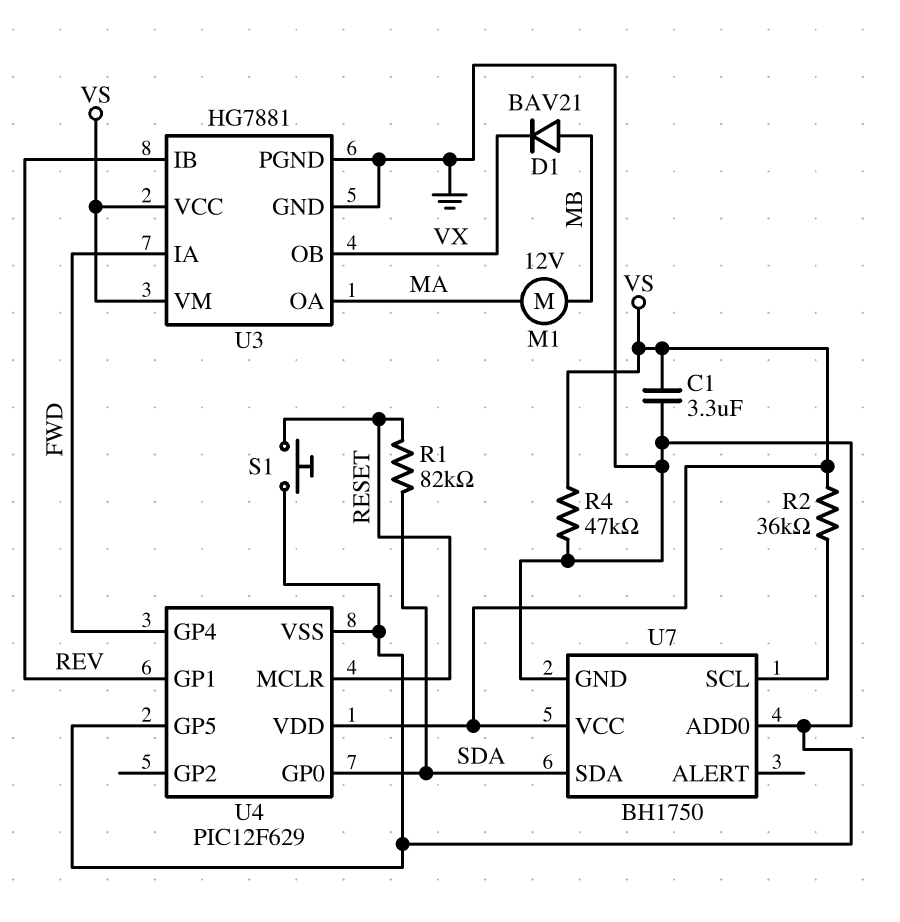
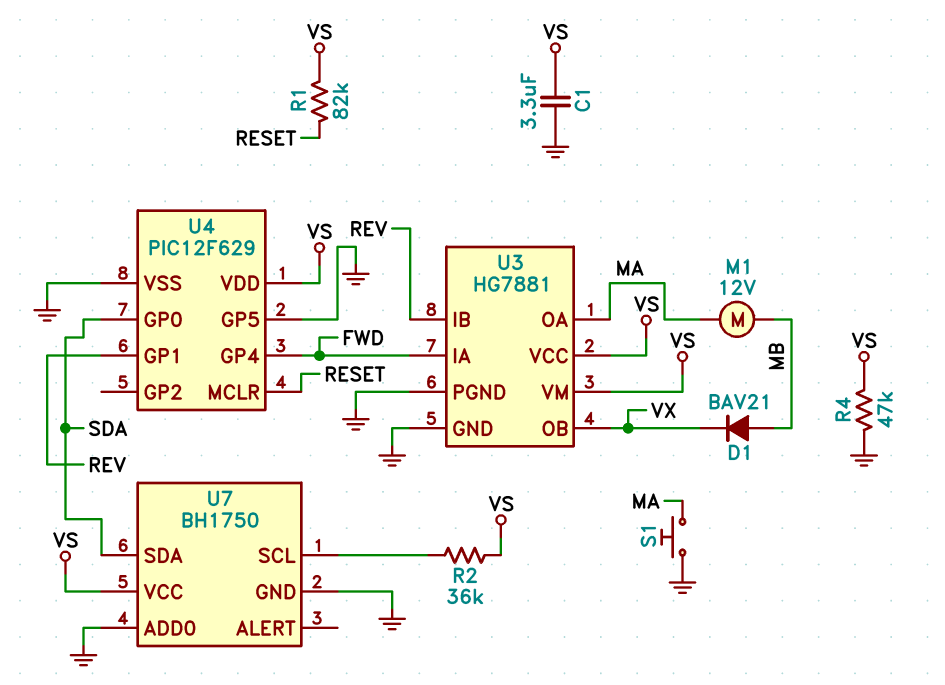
R1: 82k (RESET, SDA) -> 82k (RESET, VS)
S1: button (GND, RESET) -> button (GND, MA)

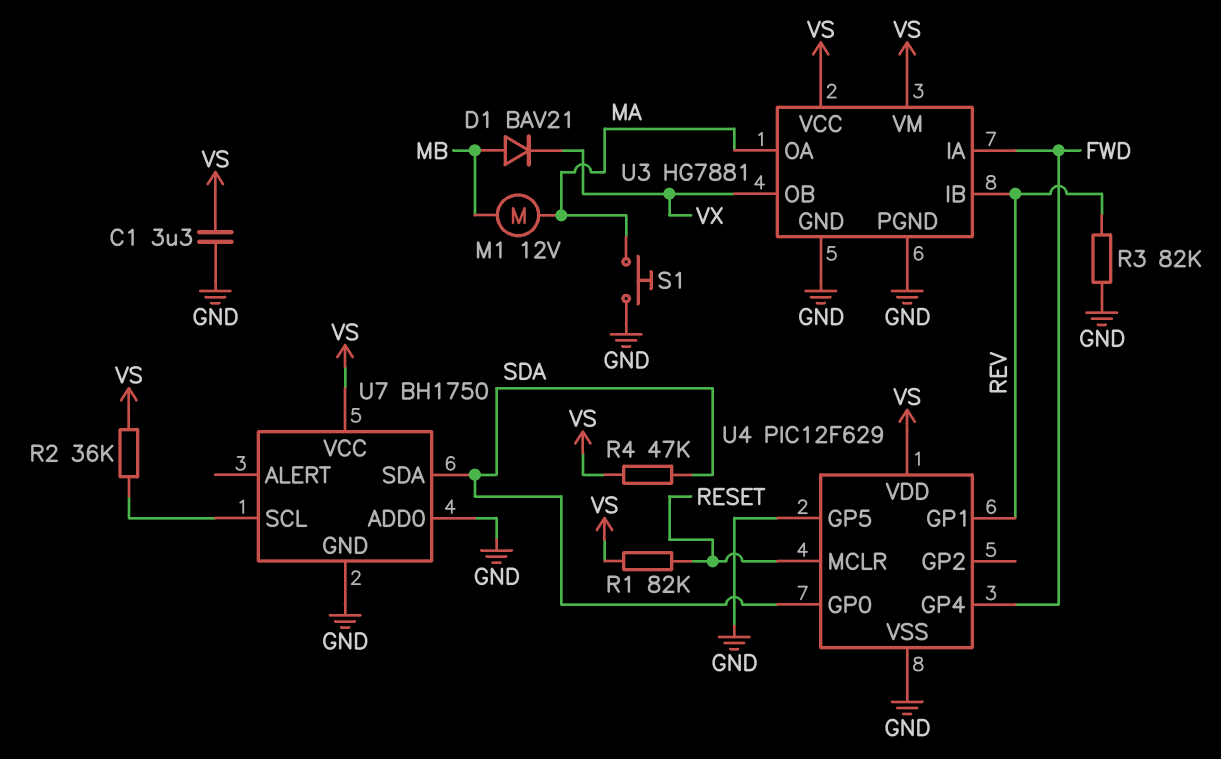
R3: none -> 82k (GND, REV)
R4: 47k (GND, VS) -> 47k (SDA, VS)

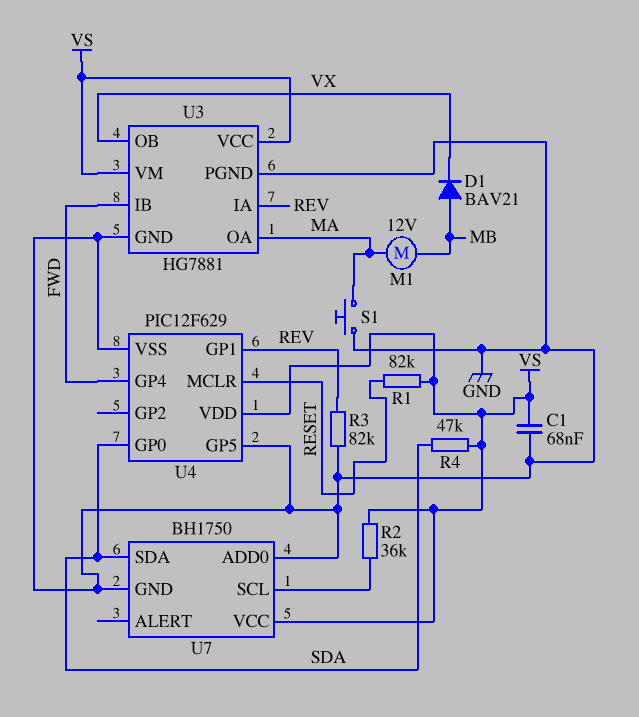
C1: 3.3uF (GND, VS) -> 68nF (GND, VS)
U3 pin IA: FWD -> REV
U3 pin IB: REV -> FWD

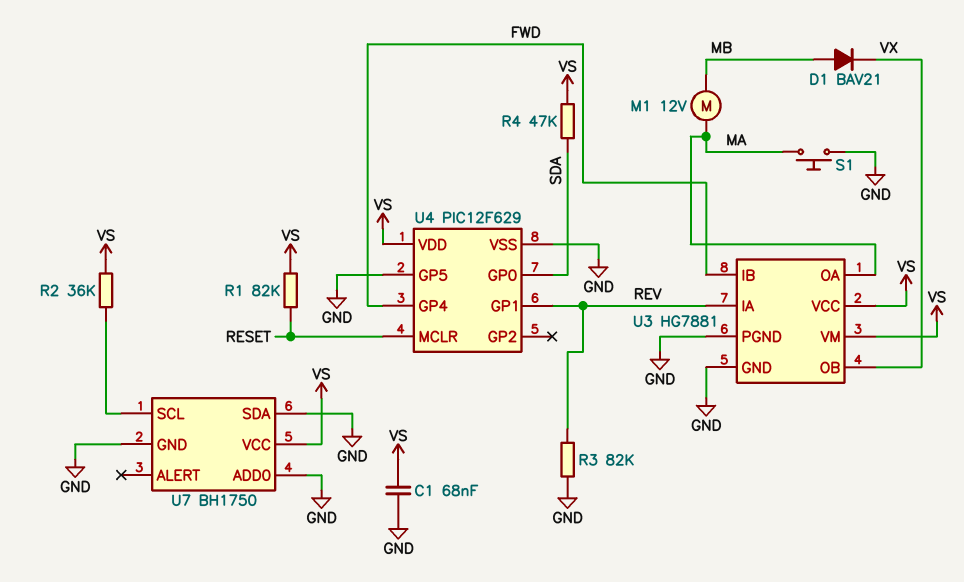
U7 pin SDA: SDA -> GND

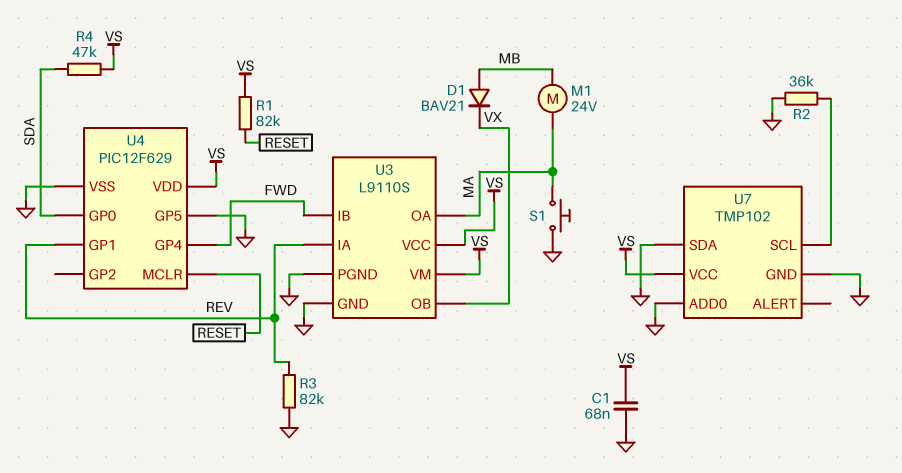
M1: motor 12V (MA, MB) -> motor 24V (MA, MB)
R2: 36k (U7/SCL, VS) -> 36k (GND, U7/SCL)
U3: HG7881 -> L9110S
U7: BH1750 -> TMP102

